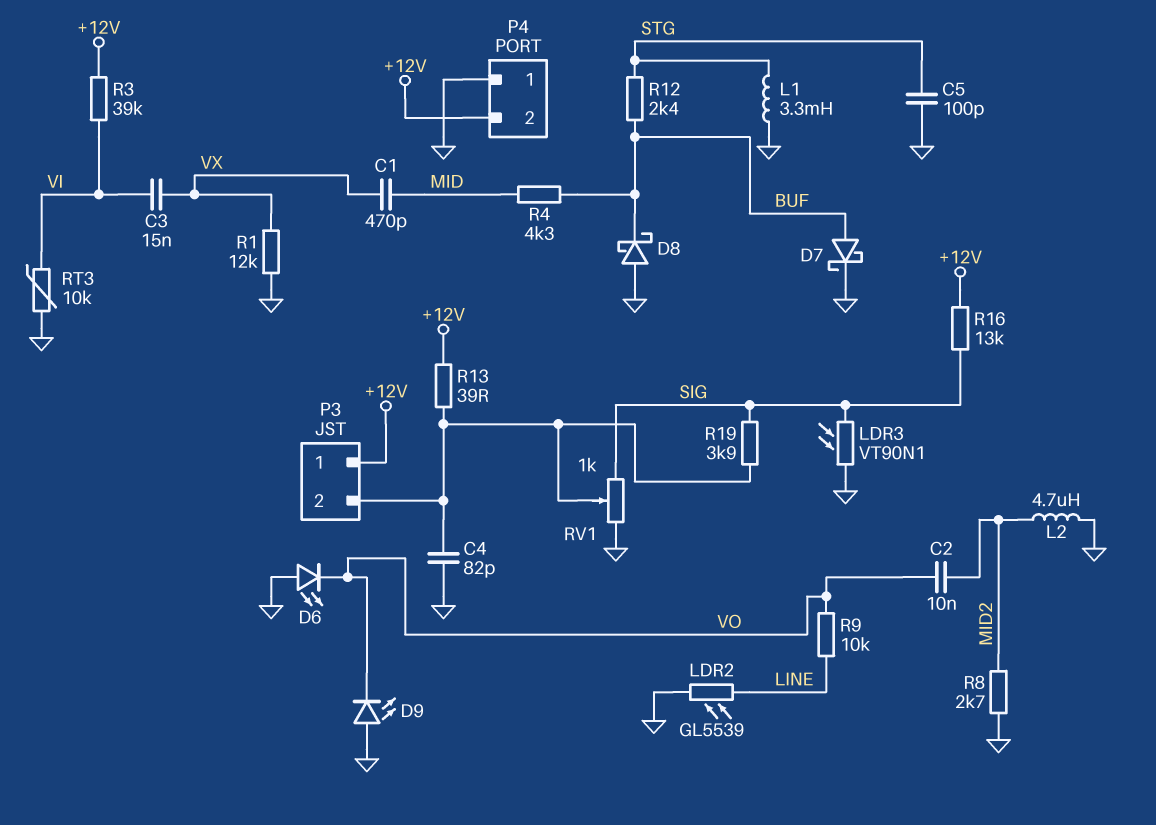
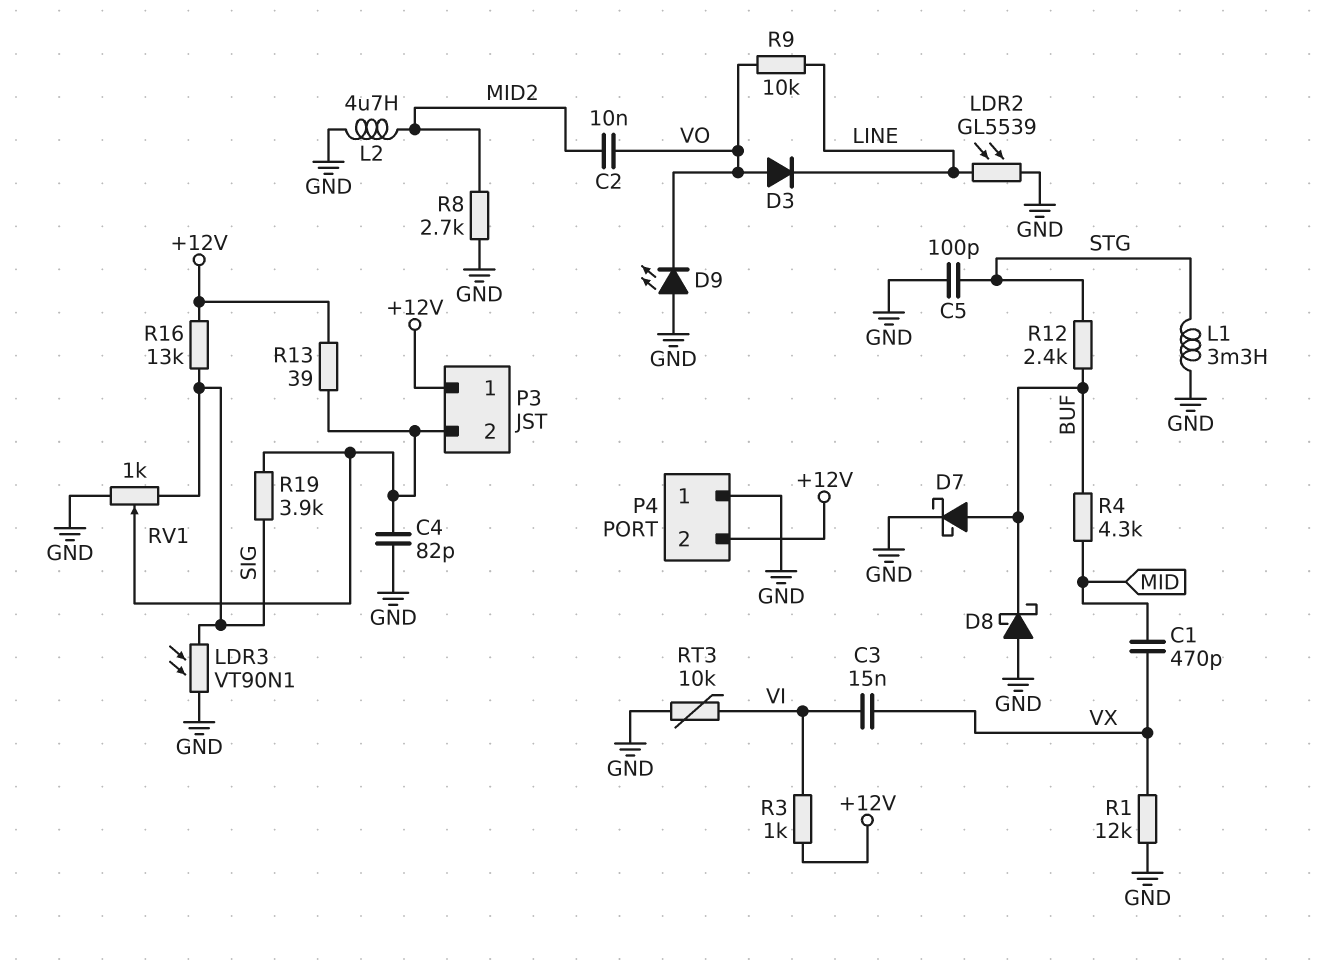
D3: none -> diode (A VO, K LINE)
D6: LED (A GND, K VO) -> none
R3: 39k (+12V, VI) -> 1k (+12V, VI)

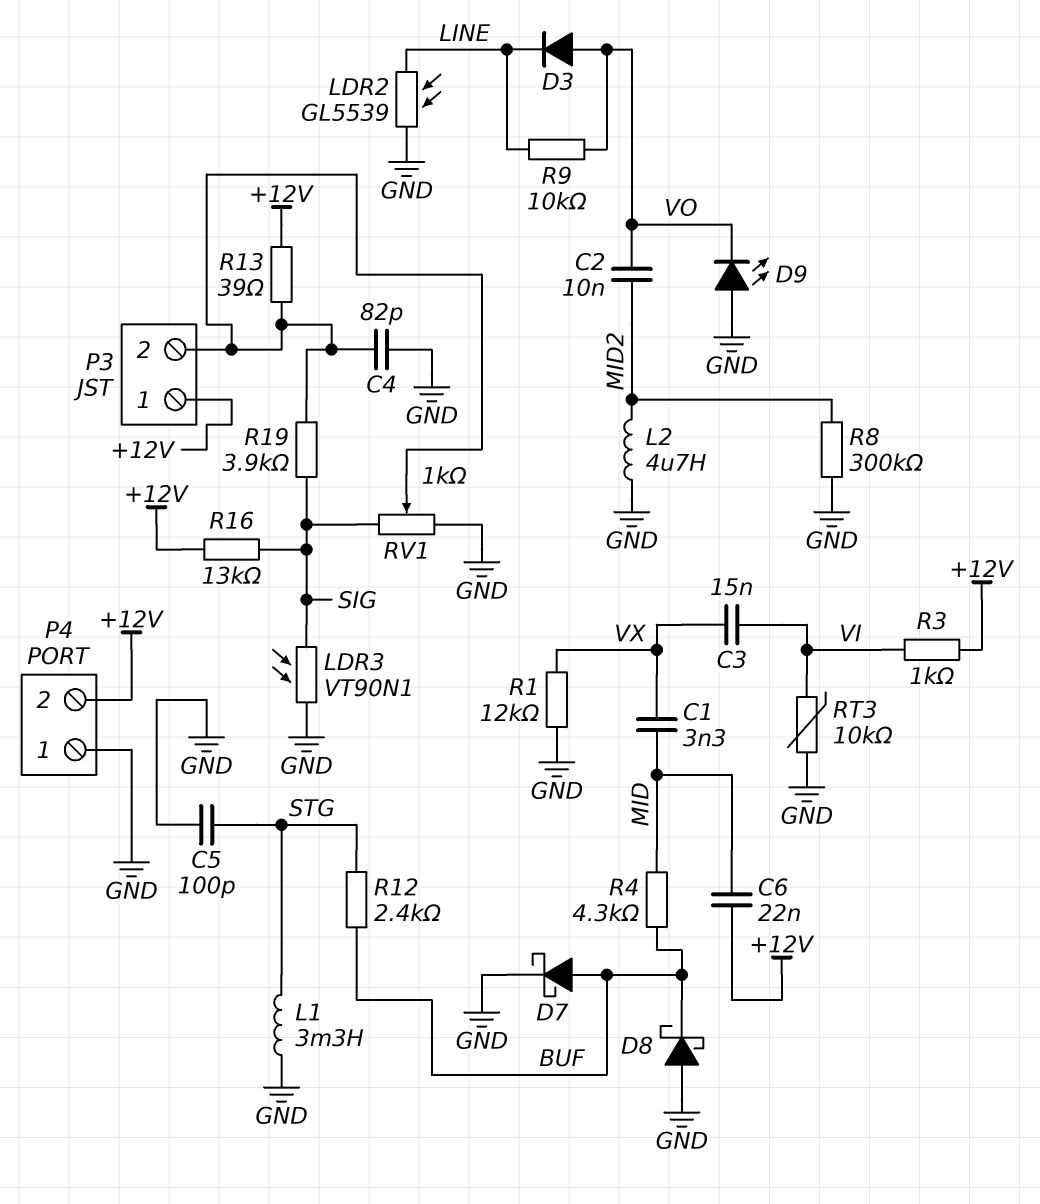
C1: 470pF (MID, VX) -> 3.3nF (MID, VX)
C6: none -> 22nF (+12V, MID)
R8: 2.7k (GND, MID2) -> 300k (GND, MID2)

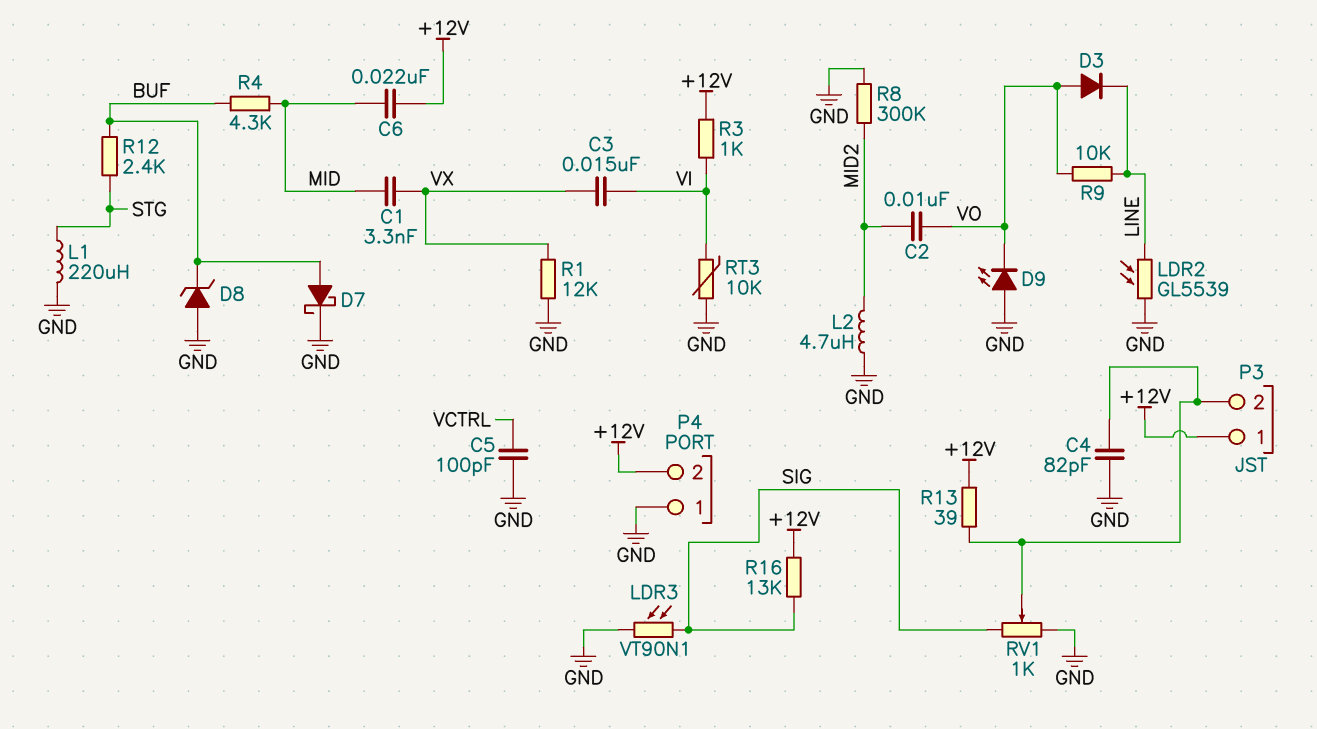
C5: 100pF (GND, STG) -> 100pF (GND, VCTRL)
D8: schottky (A GND, K BUF) -> zener (A GND, K BUF)
L1: 3.3mH (GND, STG) -> 220uH (GND, STG)
R19: 3.9k (P3/2, SIG) -> none

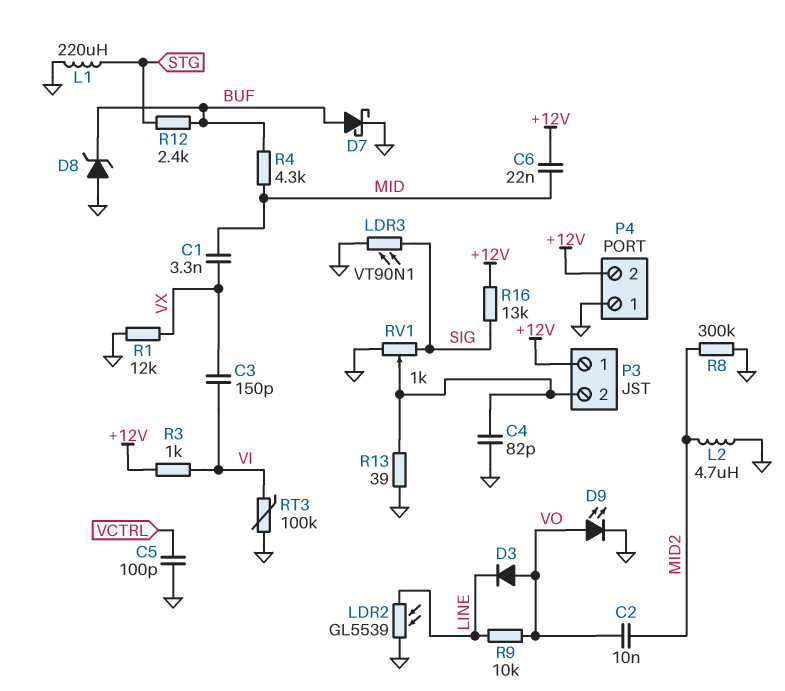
C3: 15nF (VI, VX) -> 150pF (VI, VX)
D9: LED (A GND, K VO) -> LED (A VO, K GND)
R13: 39 (+12V, P3/2) -> 39 (GND, P3/2)
RT3: 10k (GND, VI) -> 100k (GND, VI)

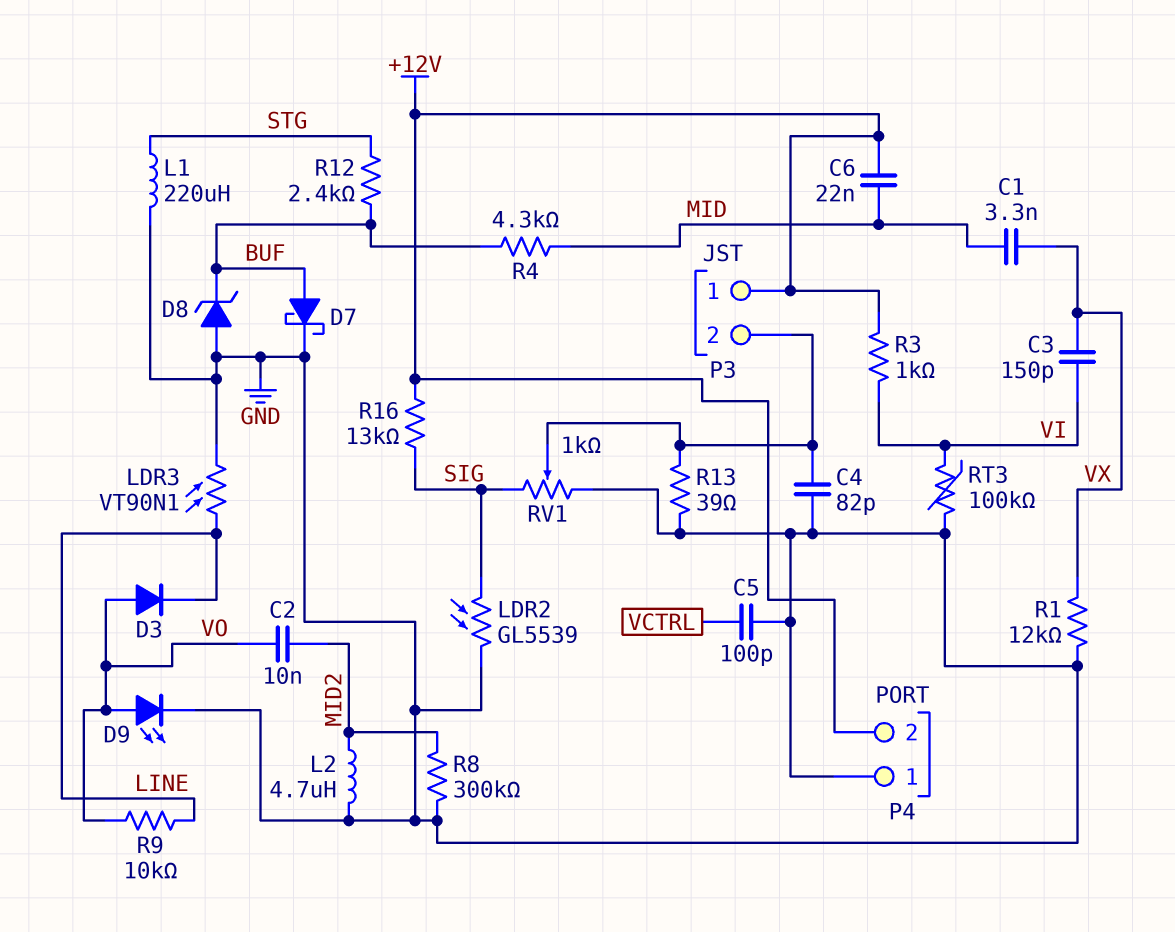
LDR2: GL5539 (GND, LINE) -> GL5539 (GND, SIG)
LDR3: VT90N1 (GND, SIG) -> VT90N1 (GND, LINE)

